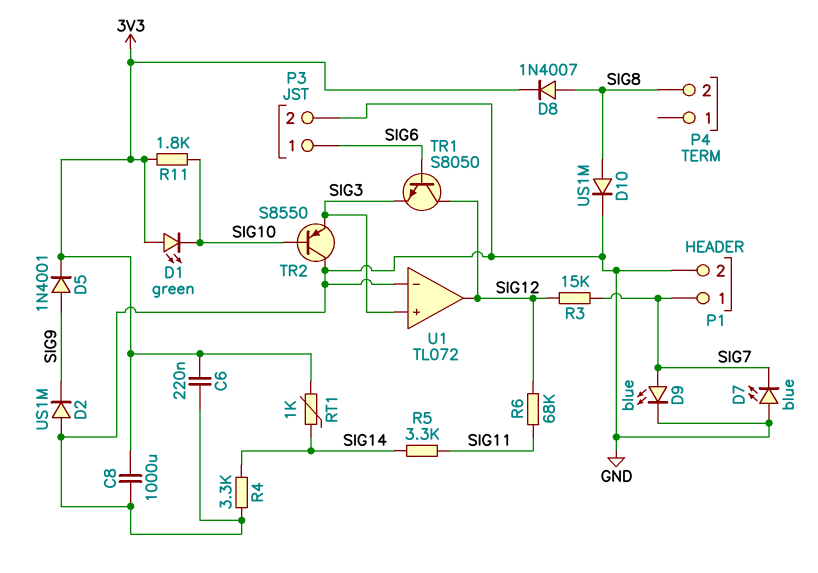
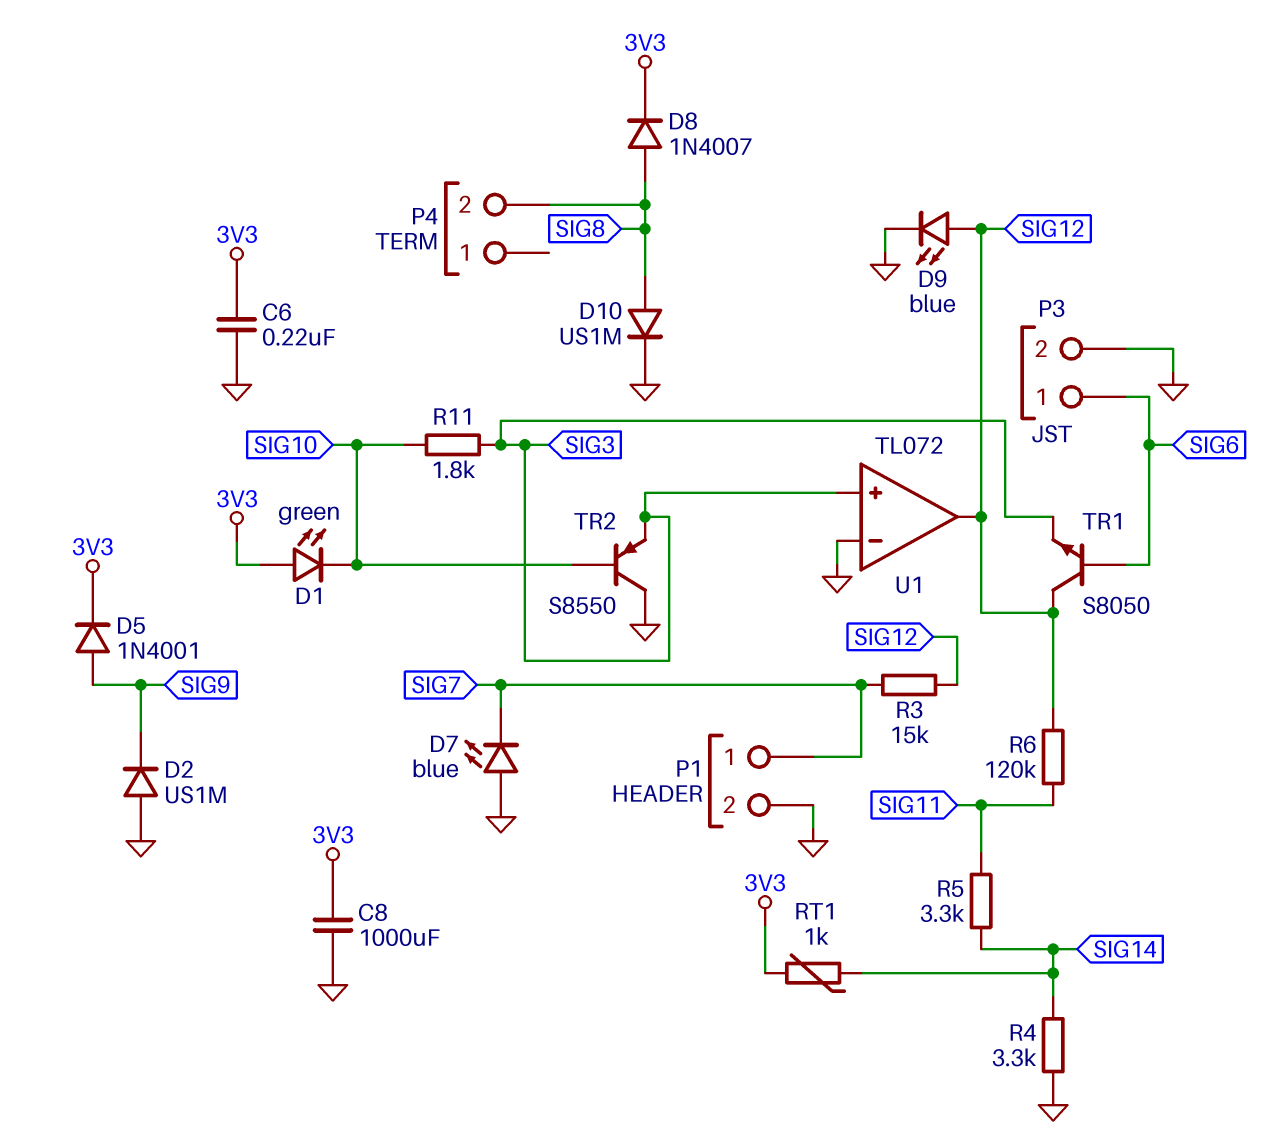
D9: LED blue (A SIG7, K GND) -> LED blue (A SIG12, K GND)
R6: 68k (SIG11, SIG12) -> 120k (SIG11, SIG12)
R11: 1.8k (3V3, SIG10) -> 1.8k (SIG3, SIG10)

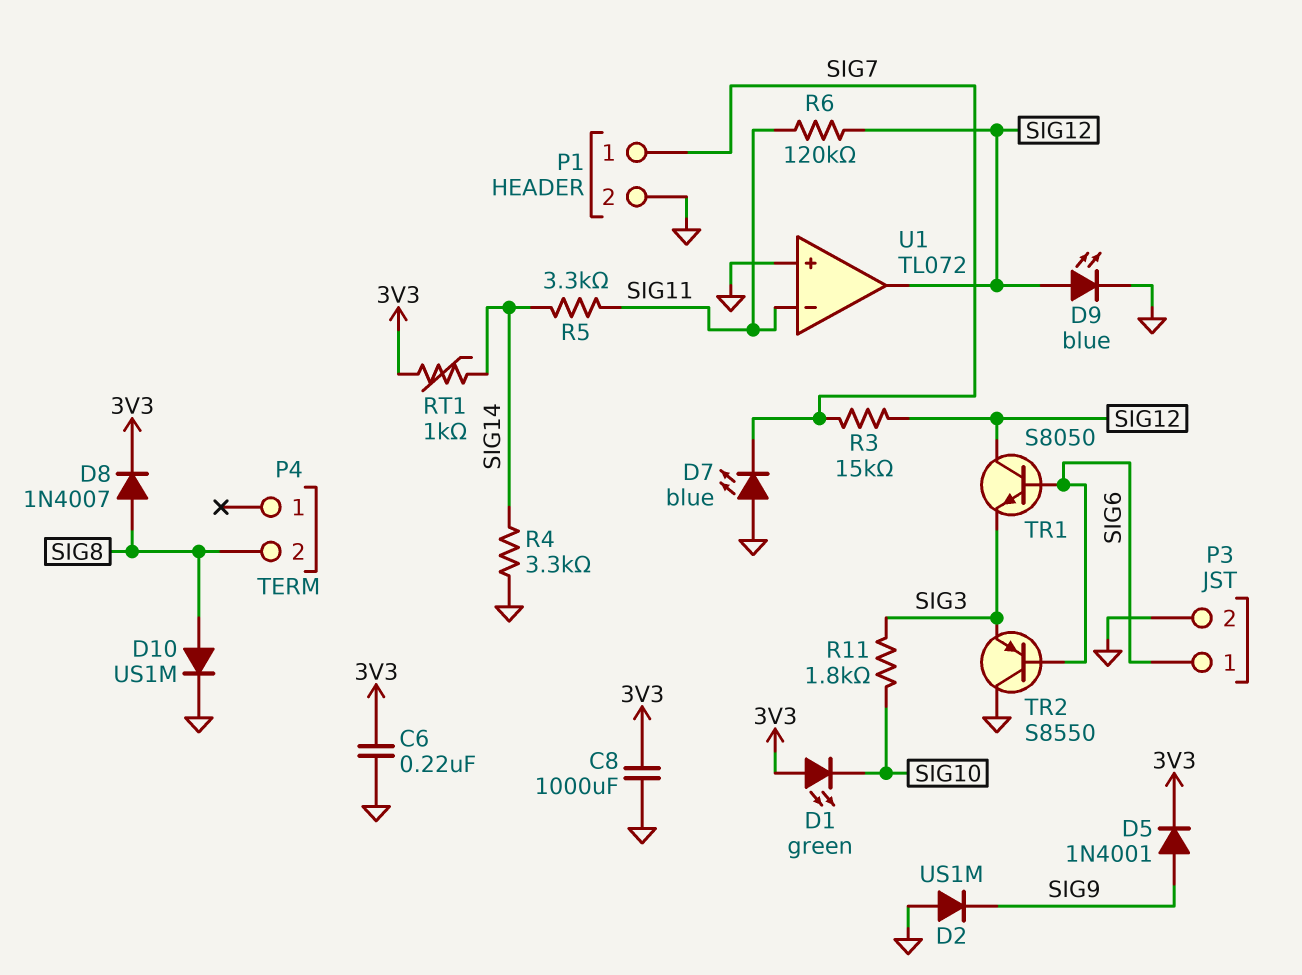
TR2: PNP S8550 (B SIG10, C GND, E SIG3) -> PNP S8550 (B SIG6, C GND, E SIG3)
U1 pin in+: SIG3 -> GND
U1 pin in-: GND -> SIG11

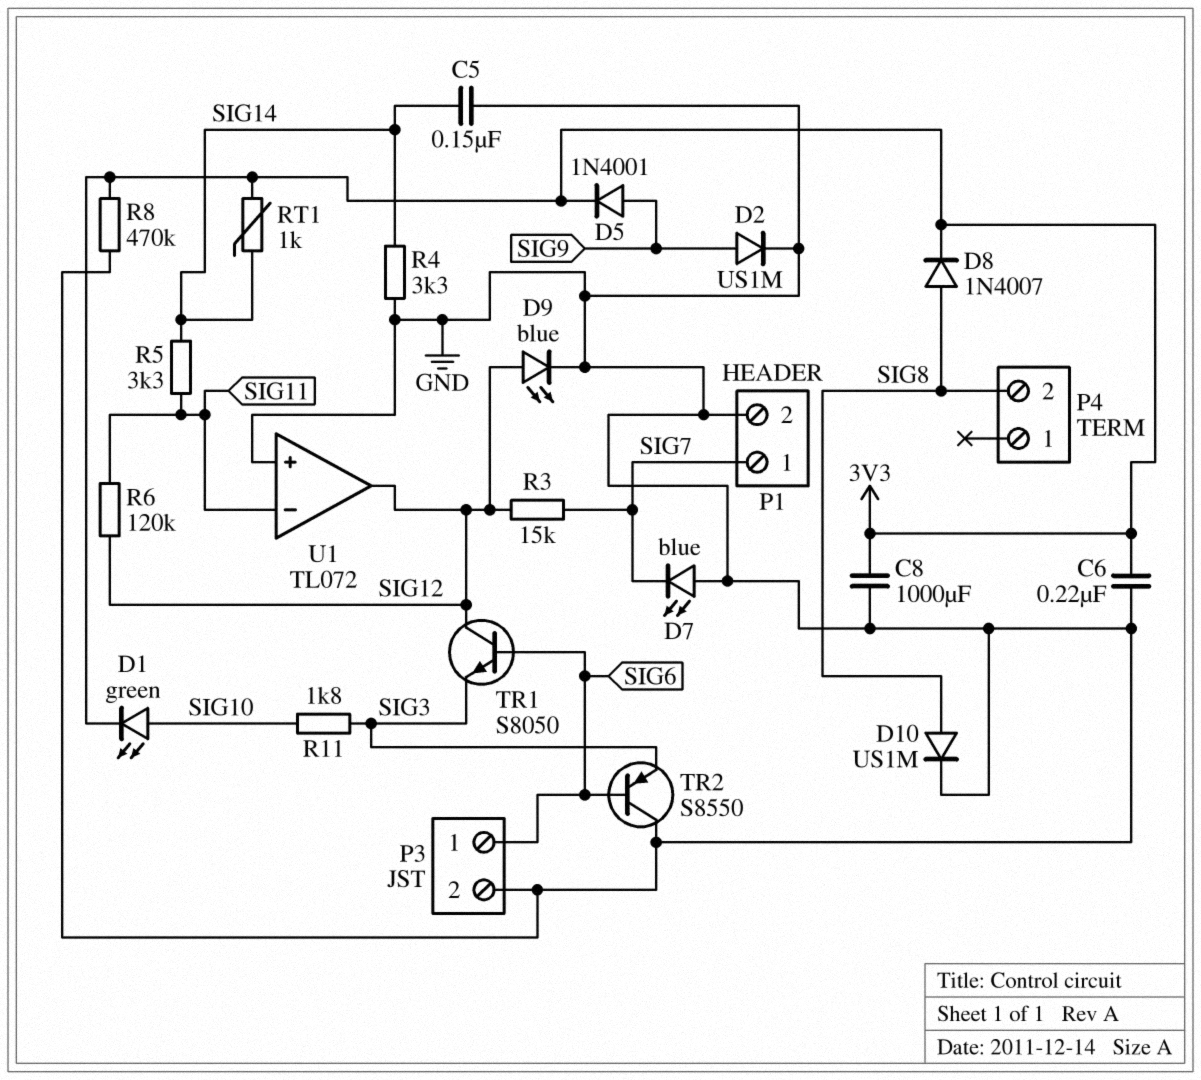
C5: none -> 150nF (GND, SIG14)
D1: LED green (A 3V3, K SIG10) -> LED green (A SIG10, K 3V3)
D2: diode US1M (A GND, K SIG9) -> diode US1M (A SIG9, K GND)
R8: none -> 470k (3V3, GND)

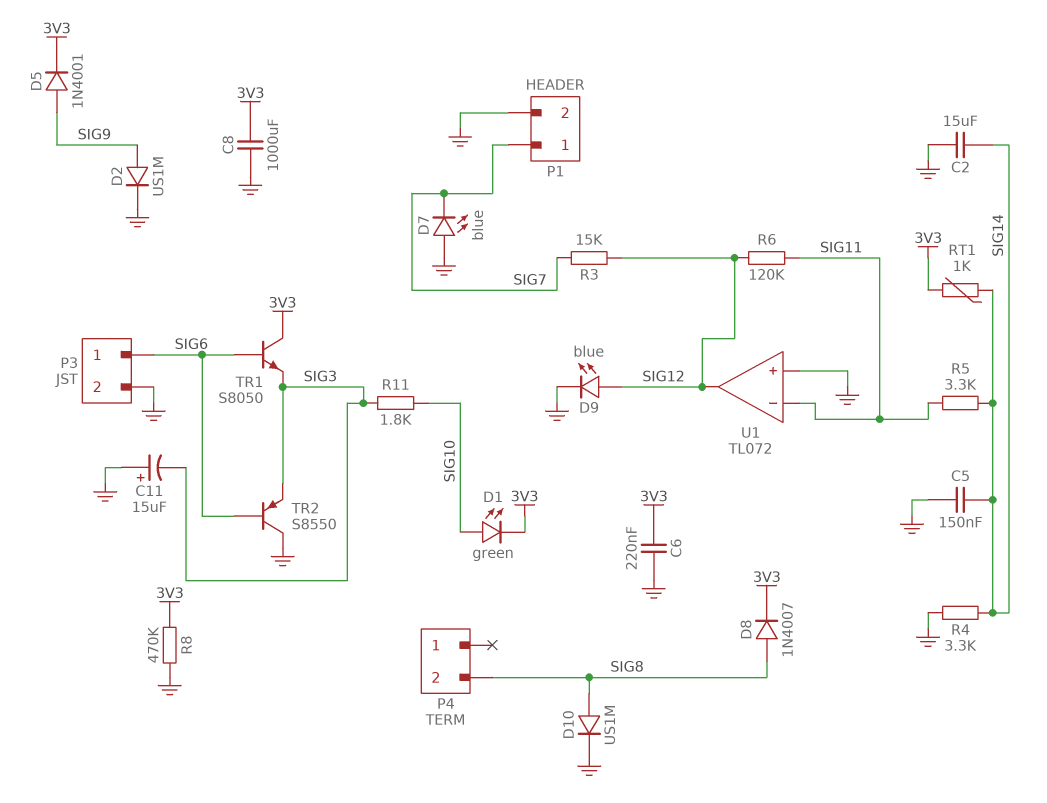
C2: none -> 15uF (GND, SIG14)
C11: none -> 15uF (plus GND, minus SIG3)
TR1: NPN S8050 (B SIG6, C SIG12, E SIG3) -> NPN S8050 (B SIG6, C 3V3, E SIG3)

